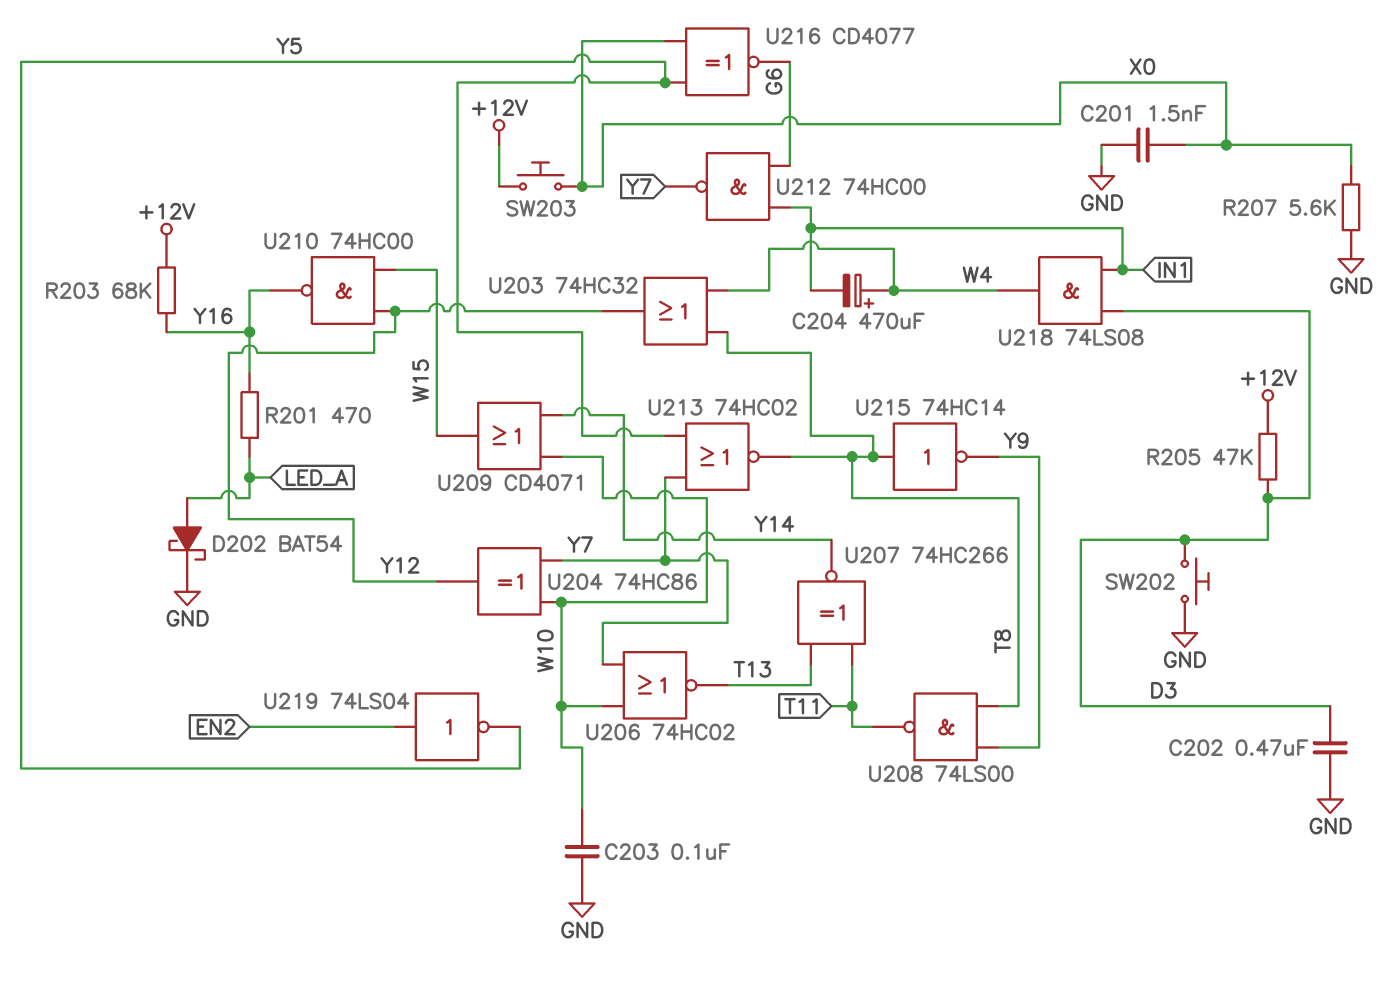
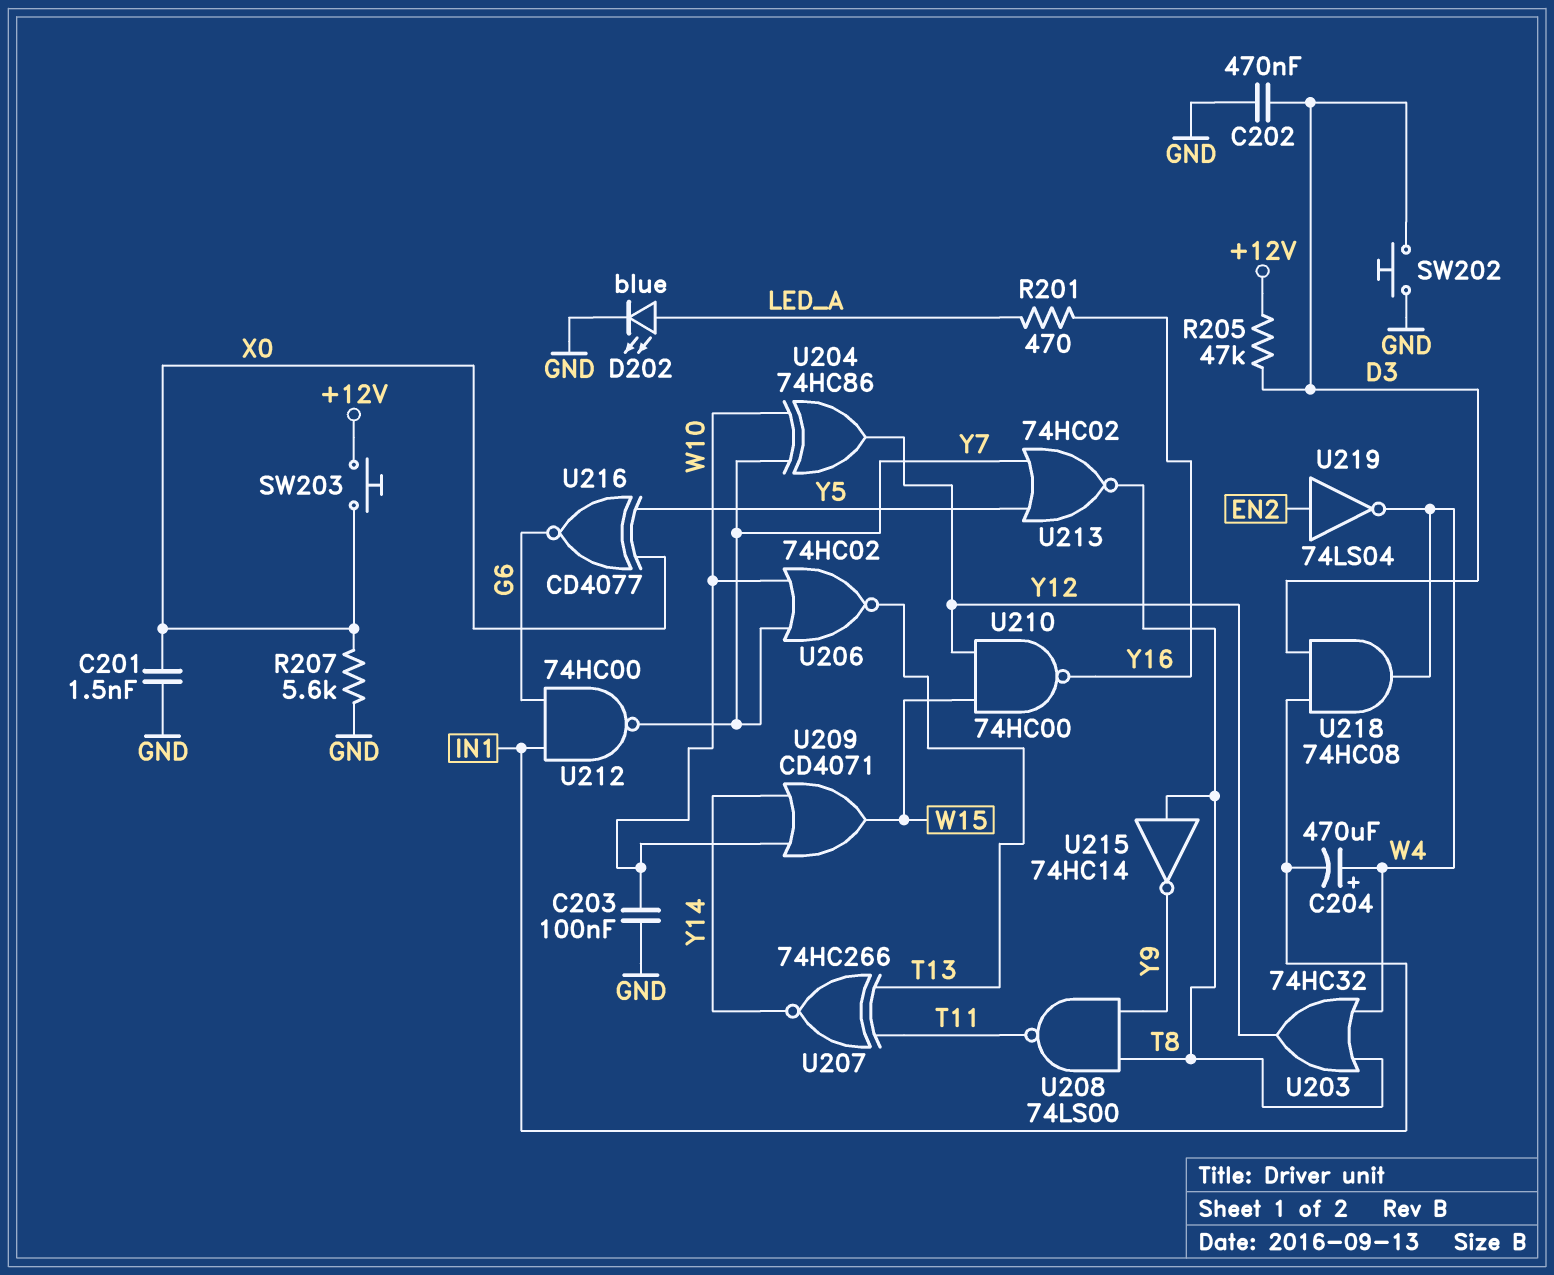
D202: schottky BAT54 (A LED_A, K GND) -> LED blue (A LED_A, K GND)
R203: 68k (+12V, Y16) -> none
U218: AND 74LS08 (in D3, in IN1, out W4) -> AND 74HC08 (in D3, in IN1, out W4)
U219: NOT 74LS04 (in EN2, out Y5) -> NOT 74LS04 (in EN2, out W4)

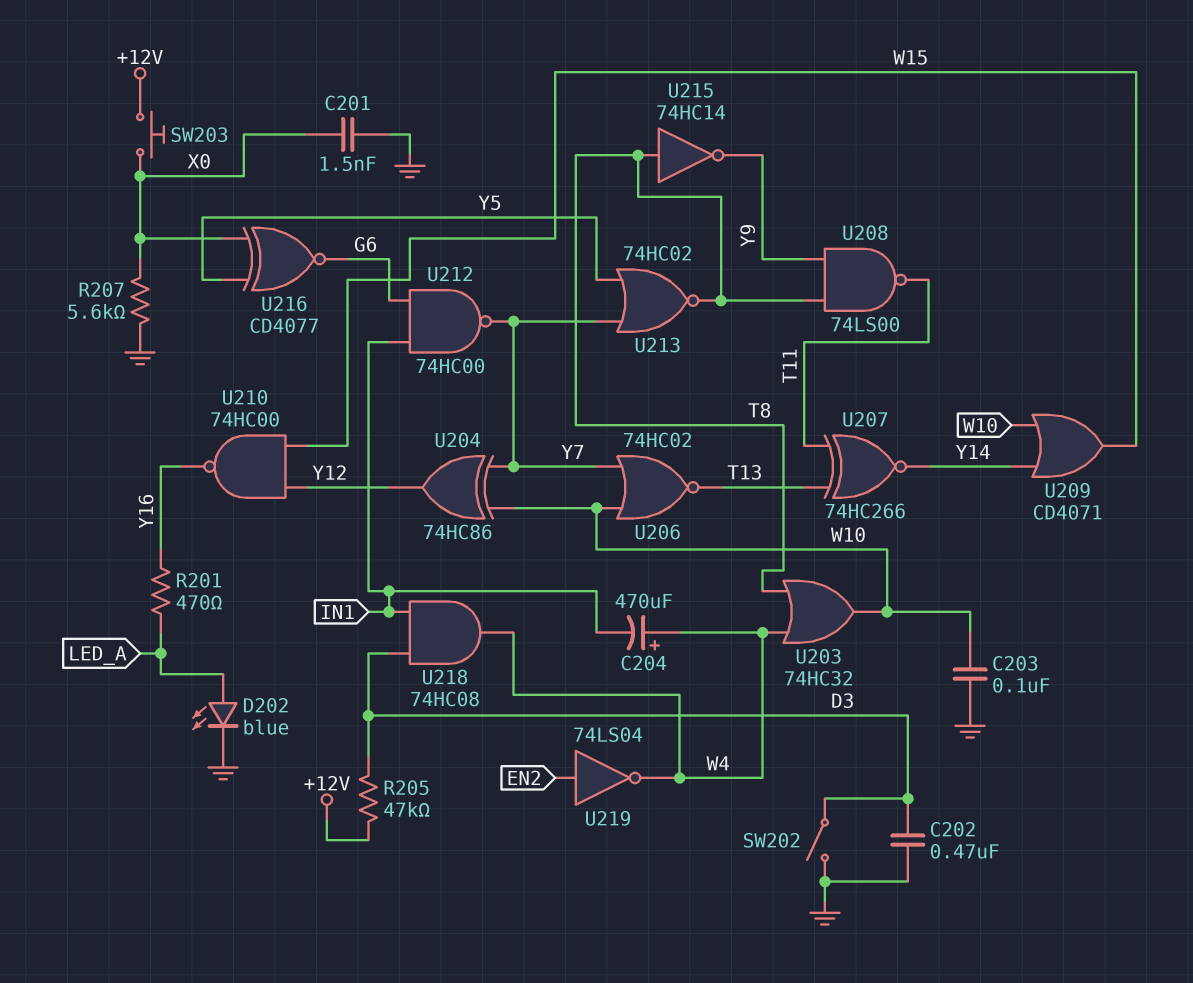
SW202: button (D3, GND) -> switch (D3, GND)
U203: OR 74HC32 (in T8, in W4, out Y12) -> OR 74HC32 (in T8, in W4, out W10)

